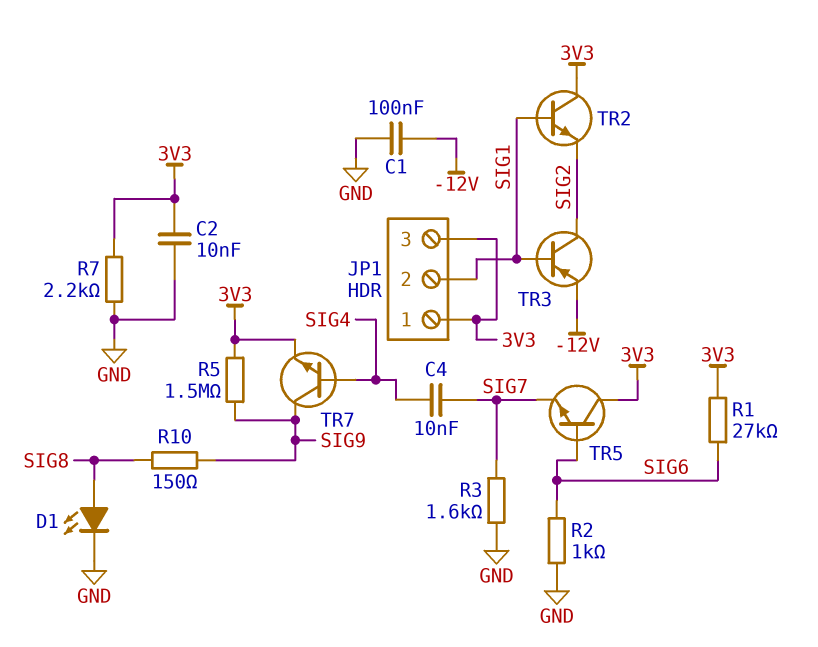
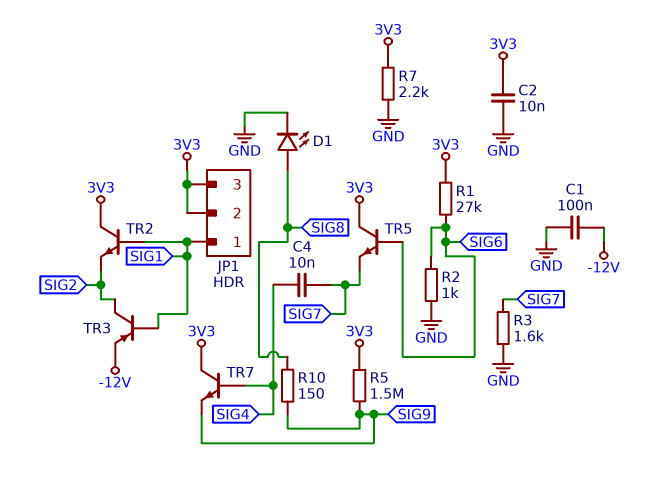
JP1 pin 1: 3V3 -> SIG1
JP1 pin 2: SIG1 -> 3V3
TR7: NPN (B SIG4, C SIG9, E 3V3) -> NPN (B SIG4, C 3V3, E SIG9)

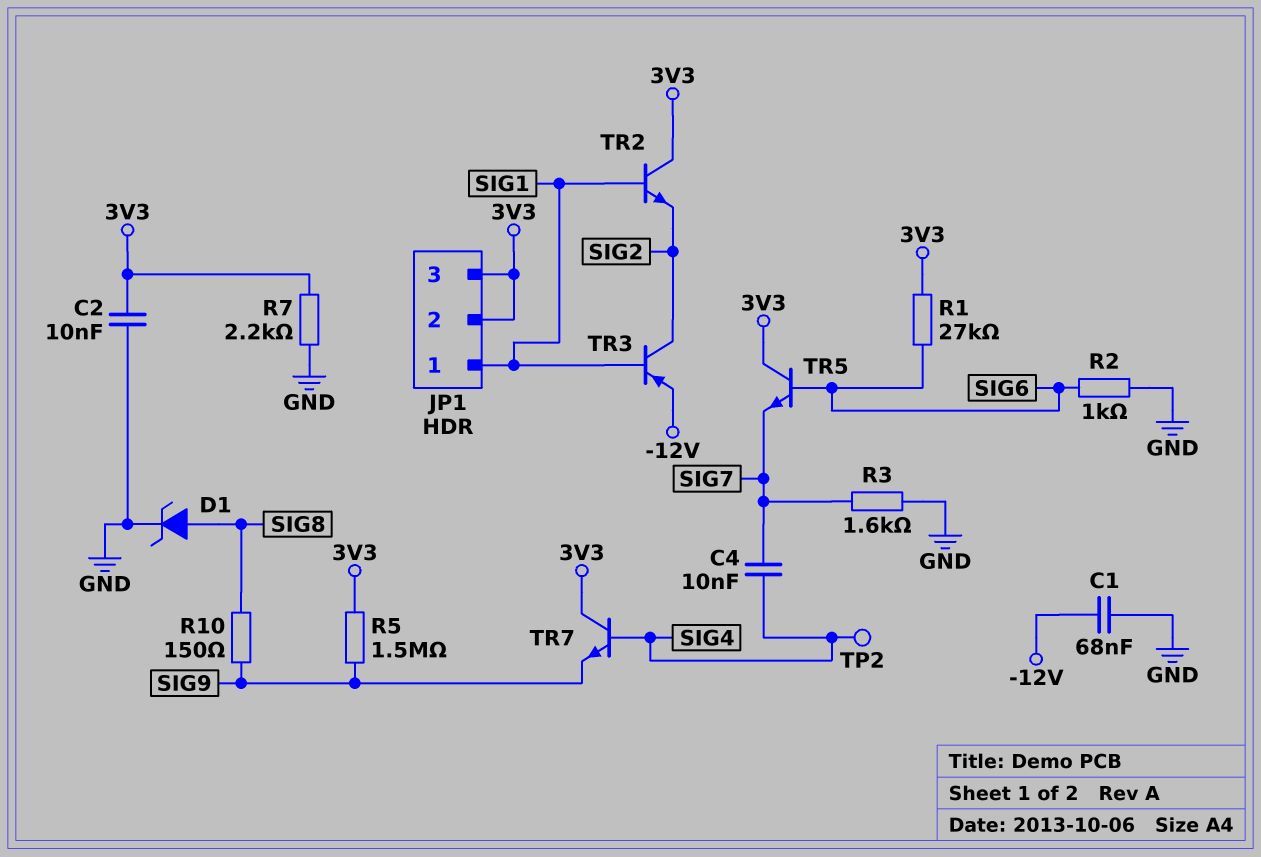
C1: 100nF (-12V, GND) -> 68nF (-12V, GND)
D1: LED (A SIG8, K GND) -> zener (A SIG8, K GND)
TP2: none -> test point (SIG4)

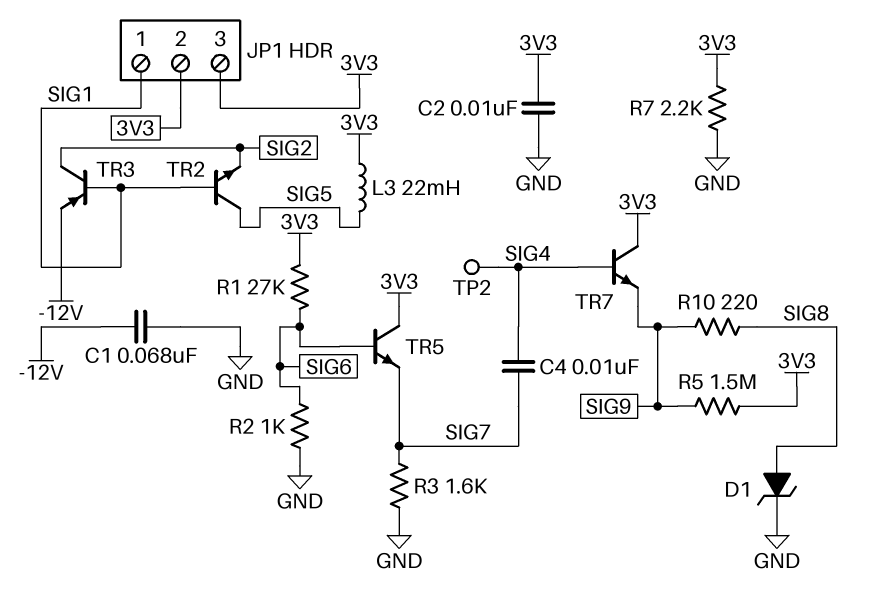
L3: none -> 22mH (3V3, SIG5)
R10: 150 (SIG8, SIG9) -> 220 (SIG8, SIG9)
TR2: NPN (B SIG1, C 3V3, E SIG2) -> NPN (B SIG1, C SIG5, E SIG2)

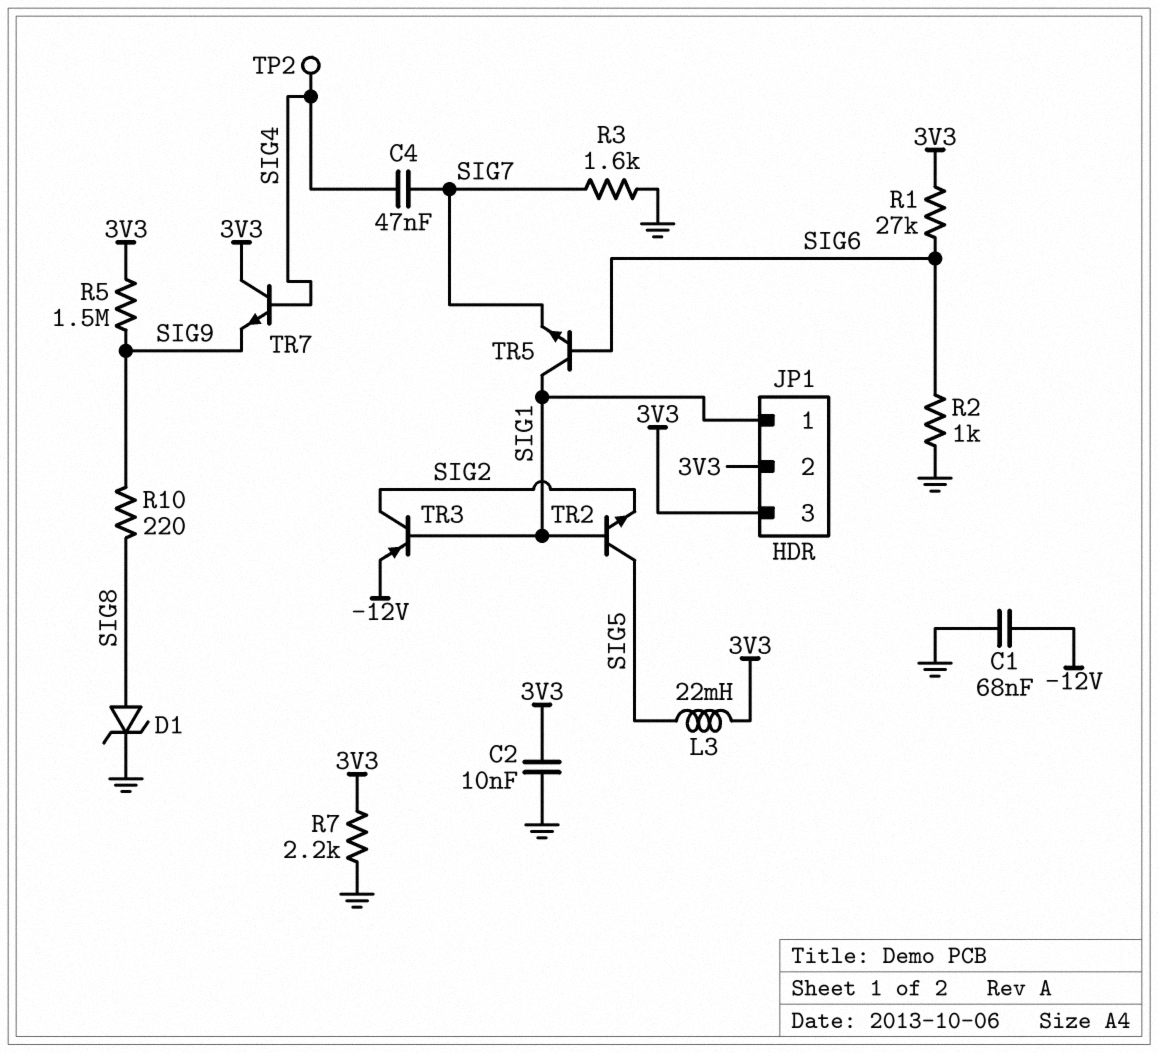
C4: 10nF (SIG4, SIG7) -> 47nF (SIG4, SIG7)
TR5: NPN (B SIG6, C 3V3, E SIG7) -> NPN (B SIG6, C SIG1, E SIG7)

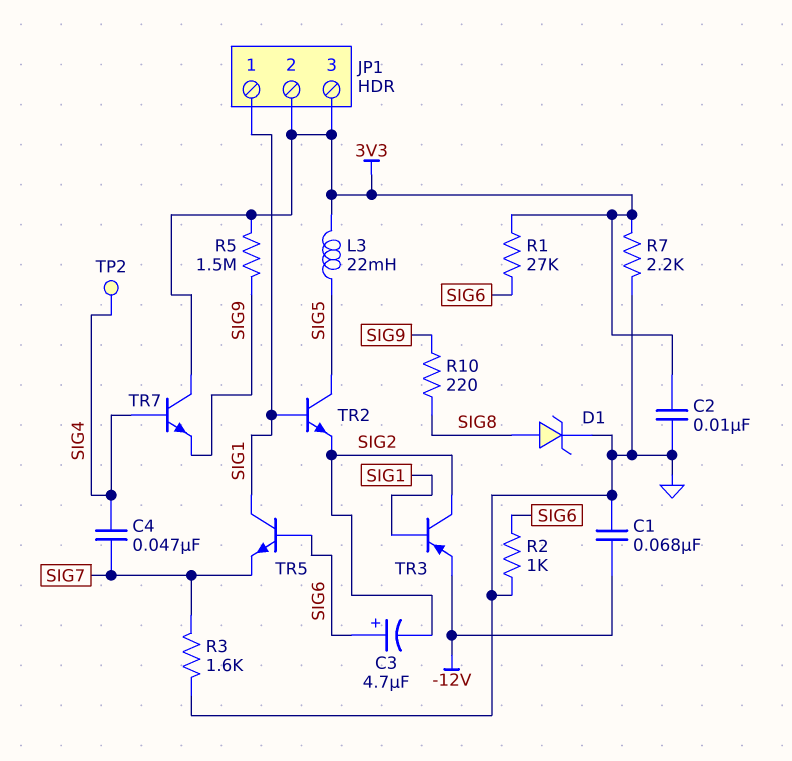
C3: none -> 4.7uF (plus SIG6, minus SIG2)

